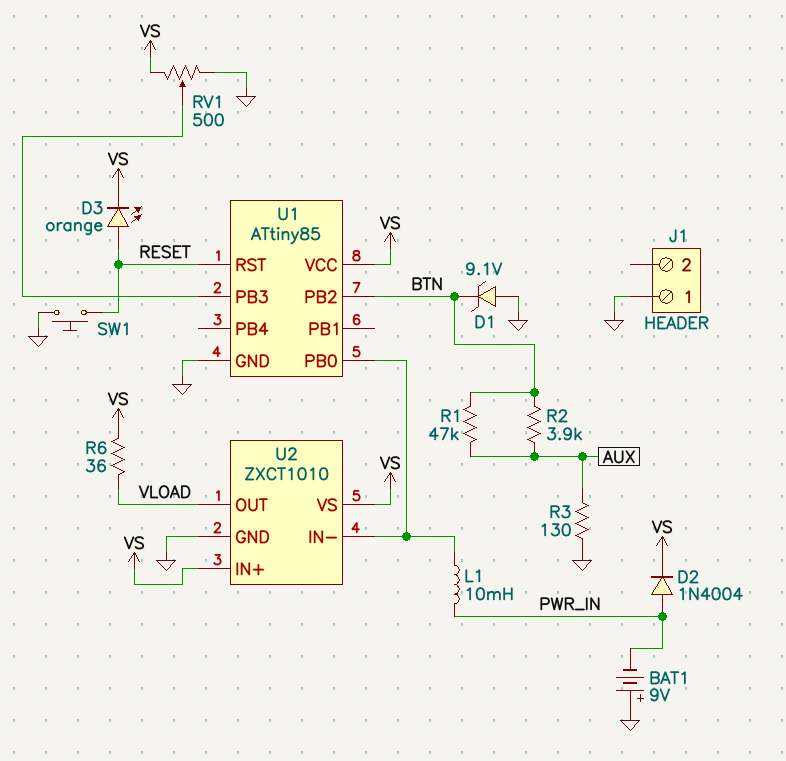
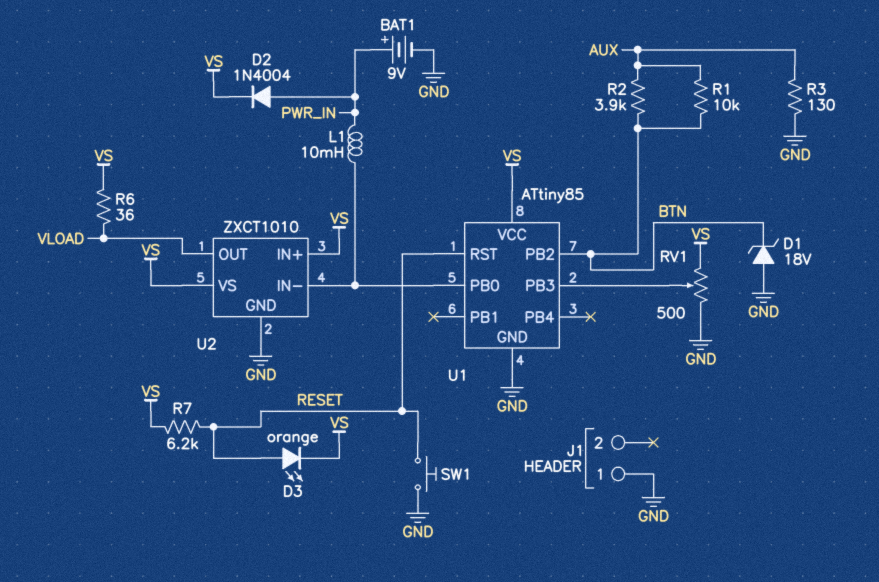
BAT1: 9V (plus GND, minus PWR_IN) -> 9V (plus PWR_IN, minus GND)
D1: zener 9.1V (A GND, K BTN) -> zener 18V (A GND, K BTN)
R1: 47k (AUX, BTN) -> 10k (AUX, BTN)
R7: none -> 6.2k (RESET, VS)

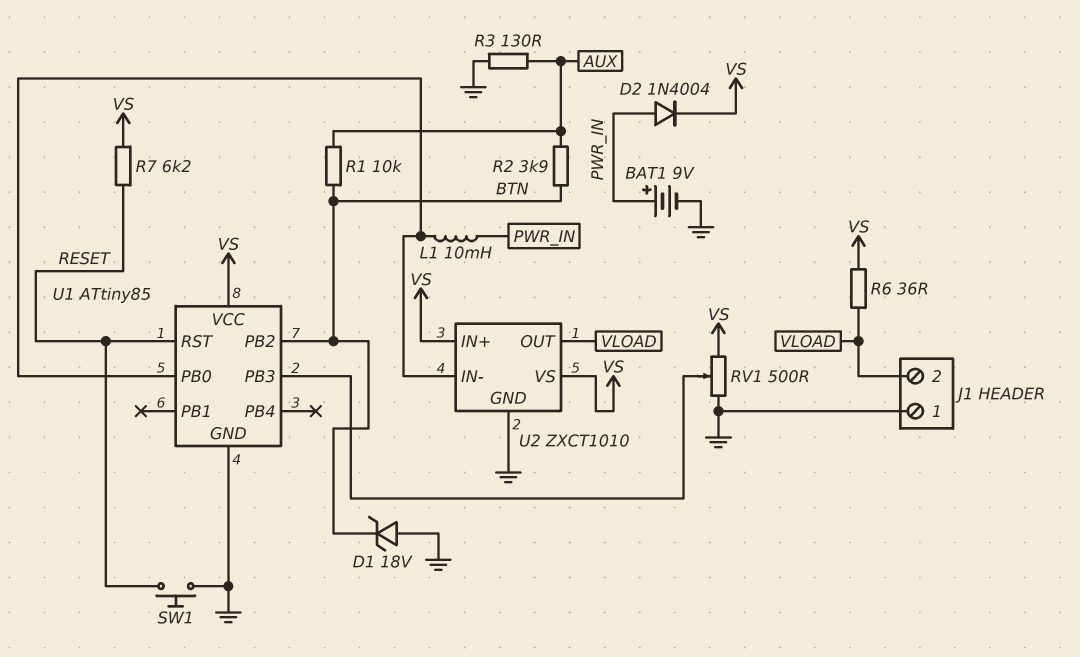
D3: LED orange (A RESET, K VS) -> none
J1 pin 2: none -> VLOAD

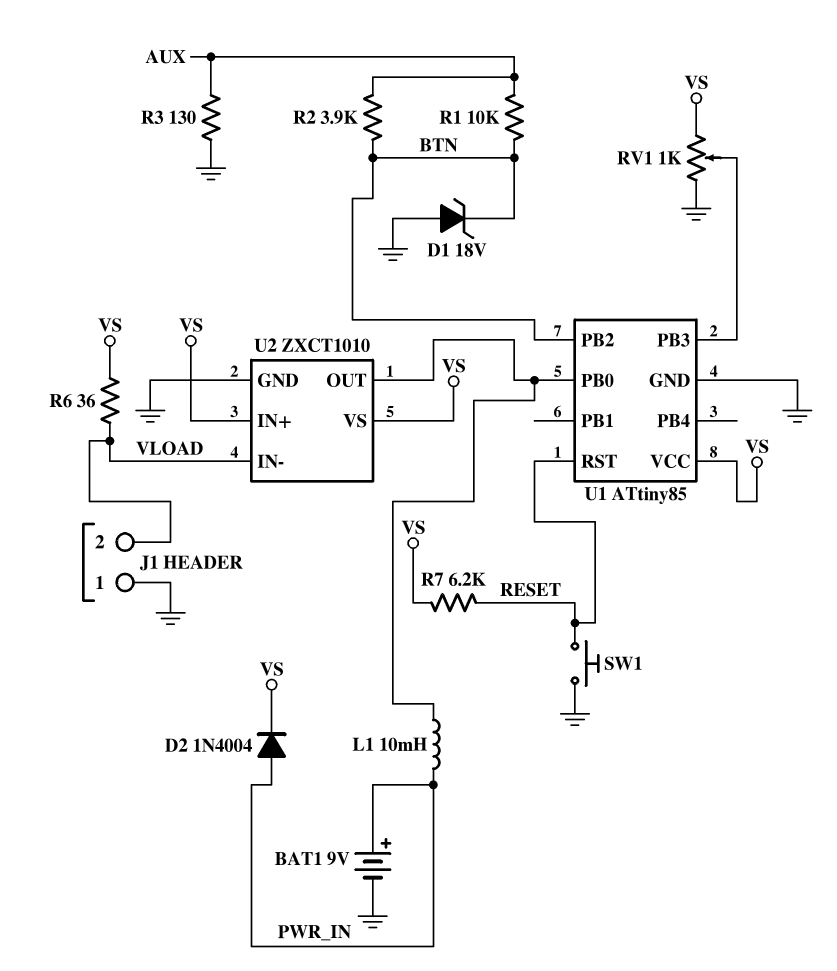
RV1: 500 (GND, VS, wiper U1/PB3) -> 1k (GND, VS, wiper U1/PB3)
U2 pin IN-: U1/PB0 -> VLOAD
U2 pin OUT: VLOAD -> U1/PB0

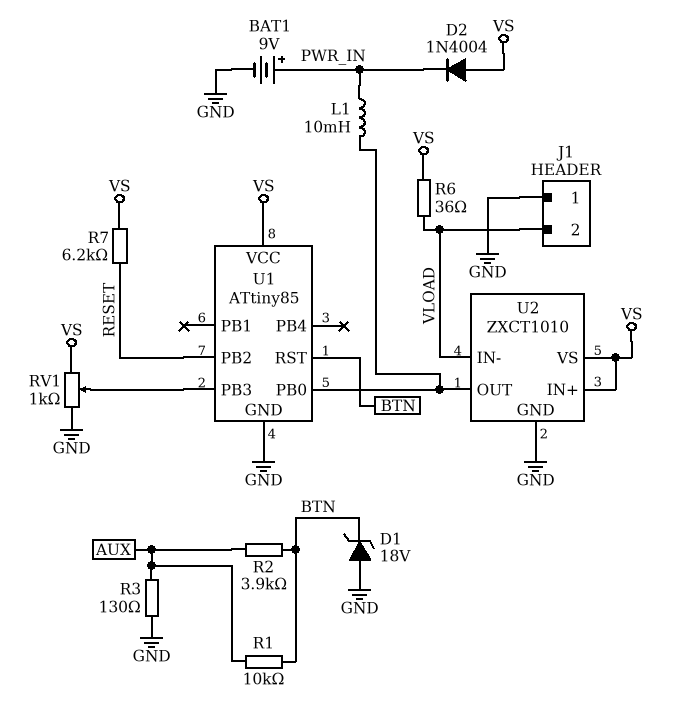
D2: diode 1N4004 (A PWR_IN, K VS) -> diode 1N4004 (A VS, K PWR_IN)
SW1: button (GND, RESET) -> none
U1 pin PB2: BTN -> RESET
U1 pin RST: RESET -> BTN

